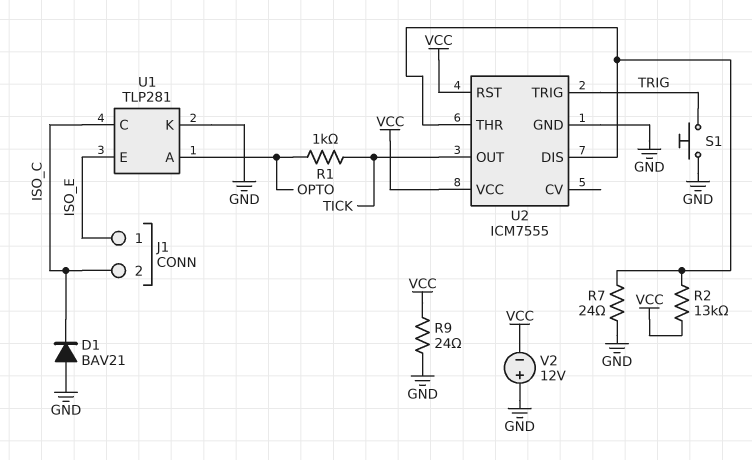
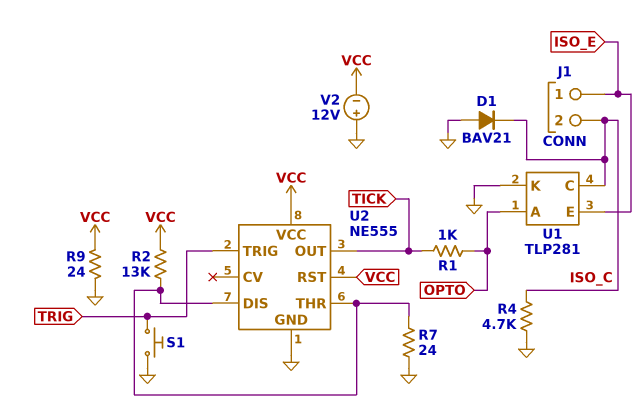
R4: none -> 4.7k (GND, ISO_C)
U2: ICM7555 -> NE555

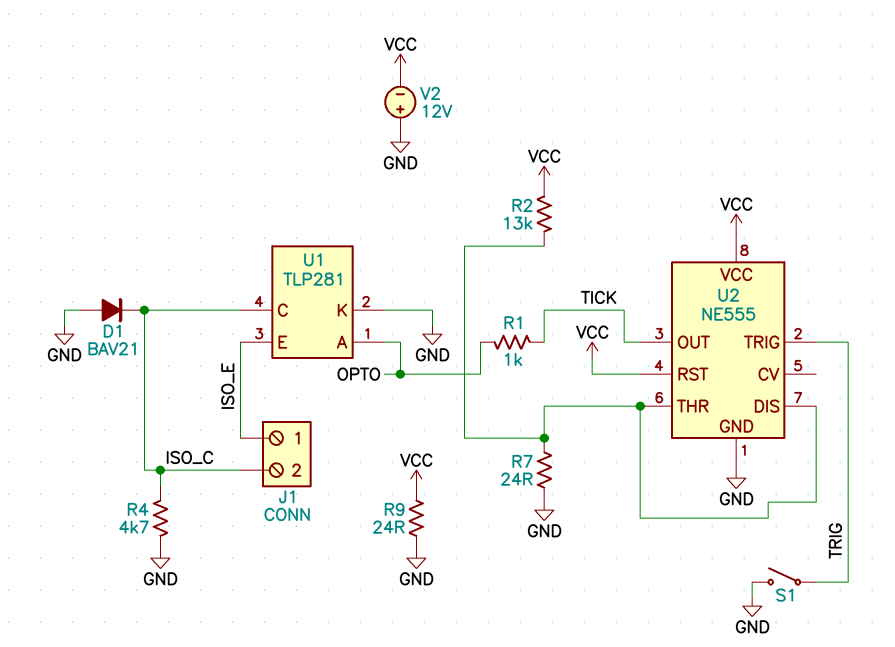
S1: button (GND, TRIG) -> switch (GND, TRIG)

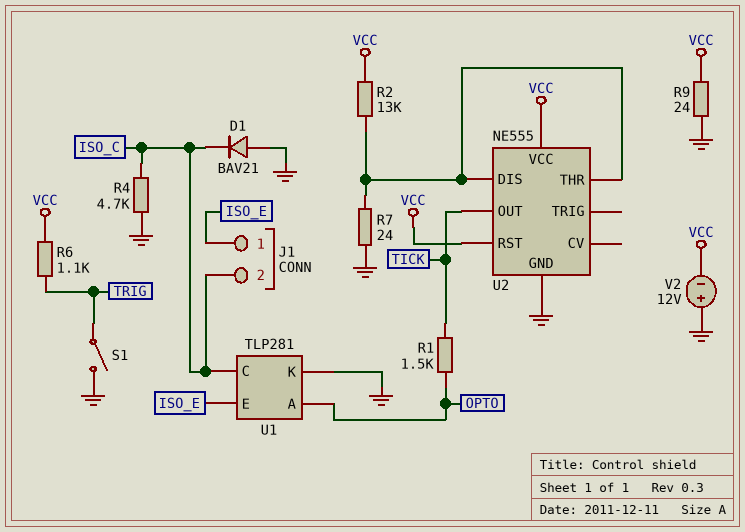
R1: 1k (OPTO, TICK) -> 1.5k (OPTO, TICK)
R6: none -> 1.1k (TRIG, VCC)
U2 pin TRIG: TRIG -> none

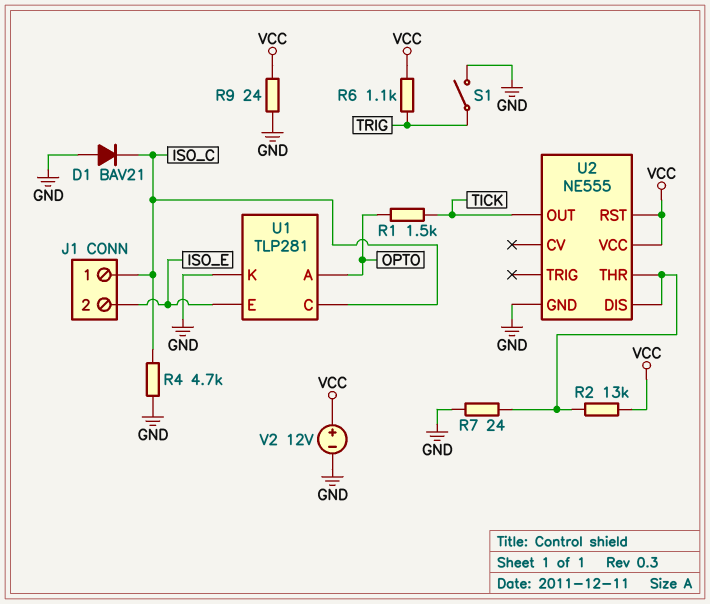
J1 pin 1: ISO_E -> ISO_C
J1 pin 2: ISO_C -> ISO_E
V2: 12V (plus GND, minus VCC) -> 12V (plus VCC, minus GND)

